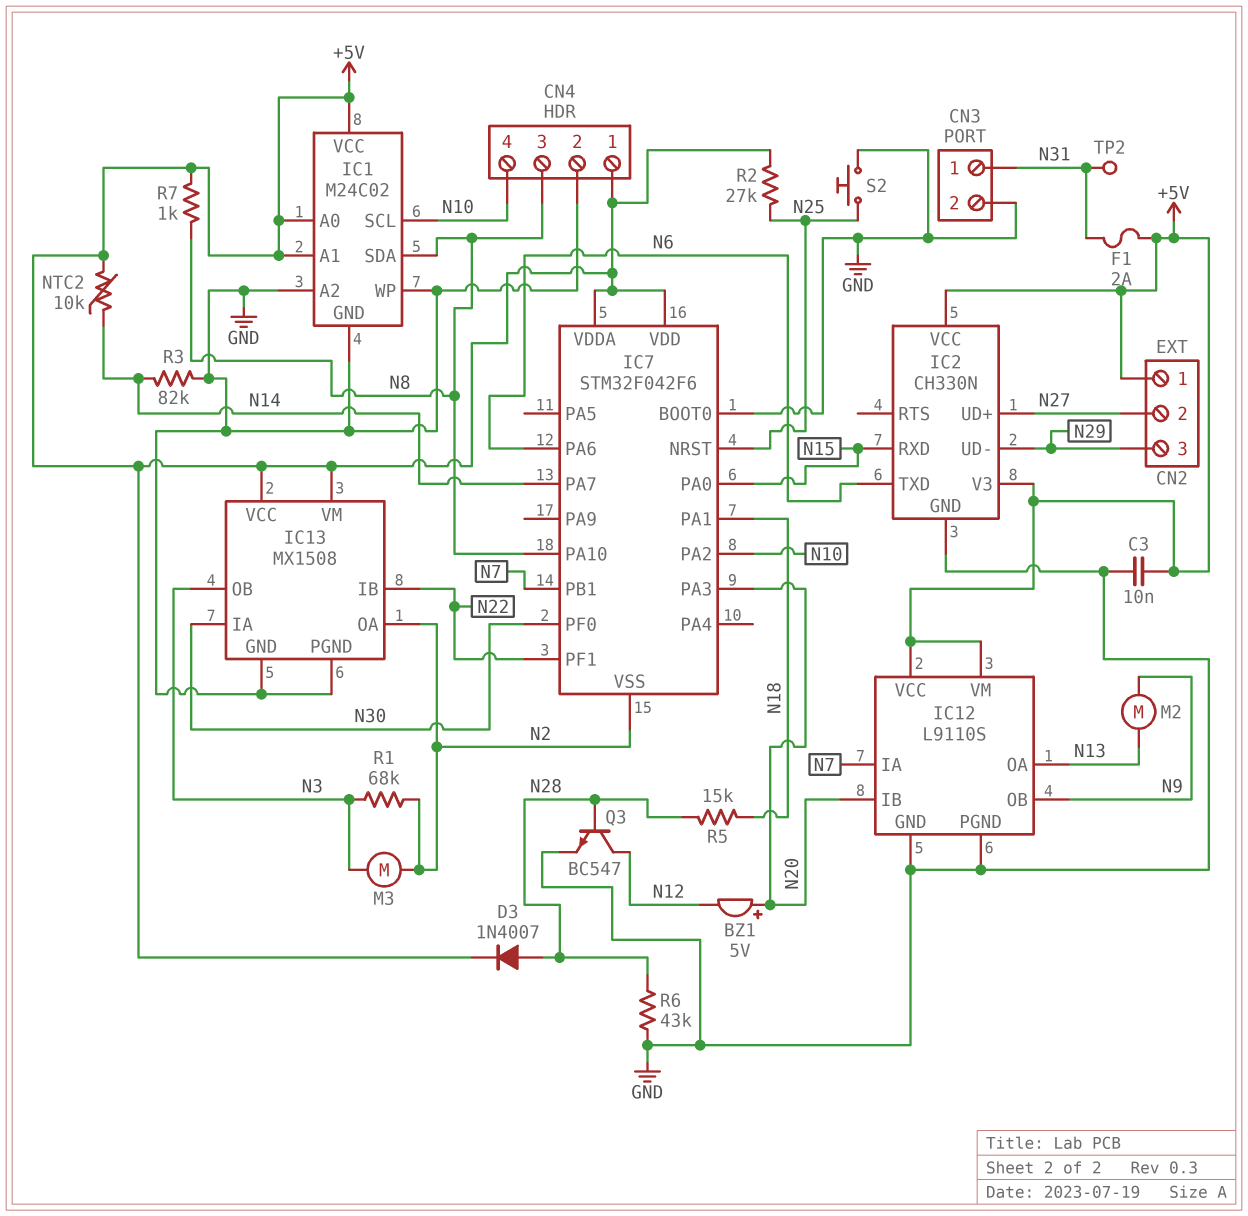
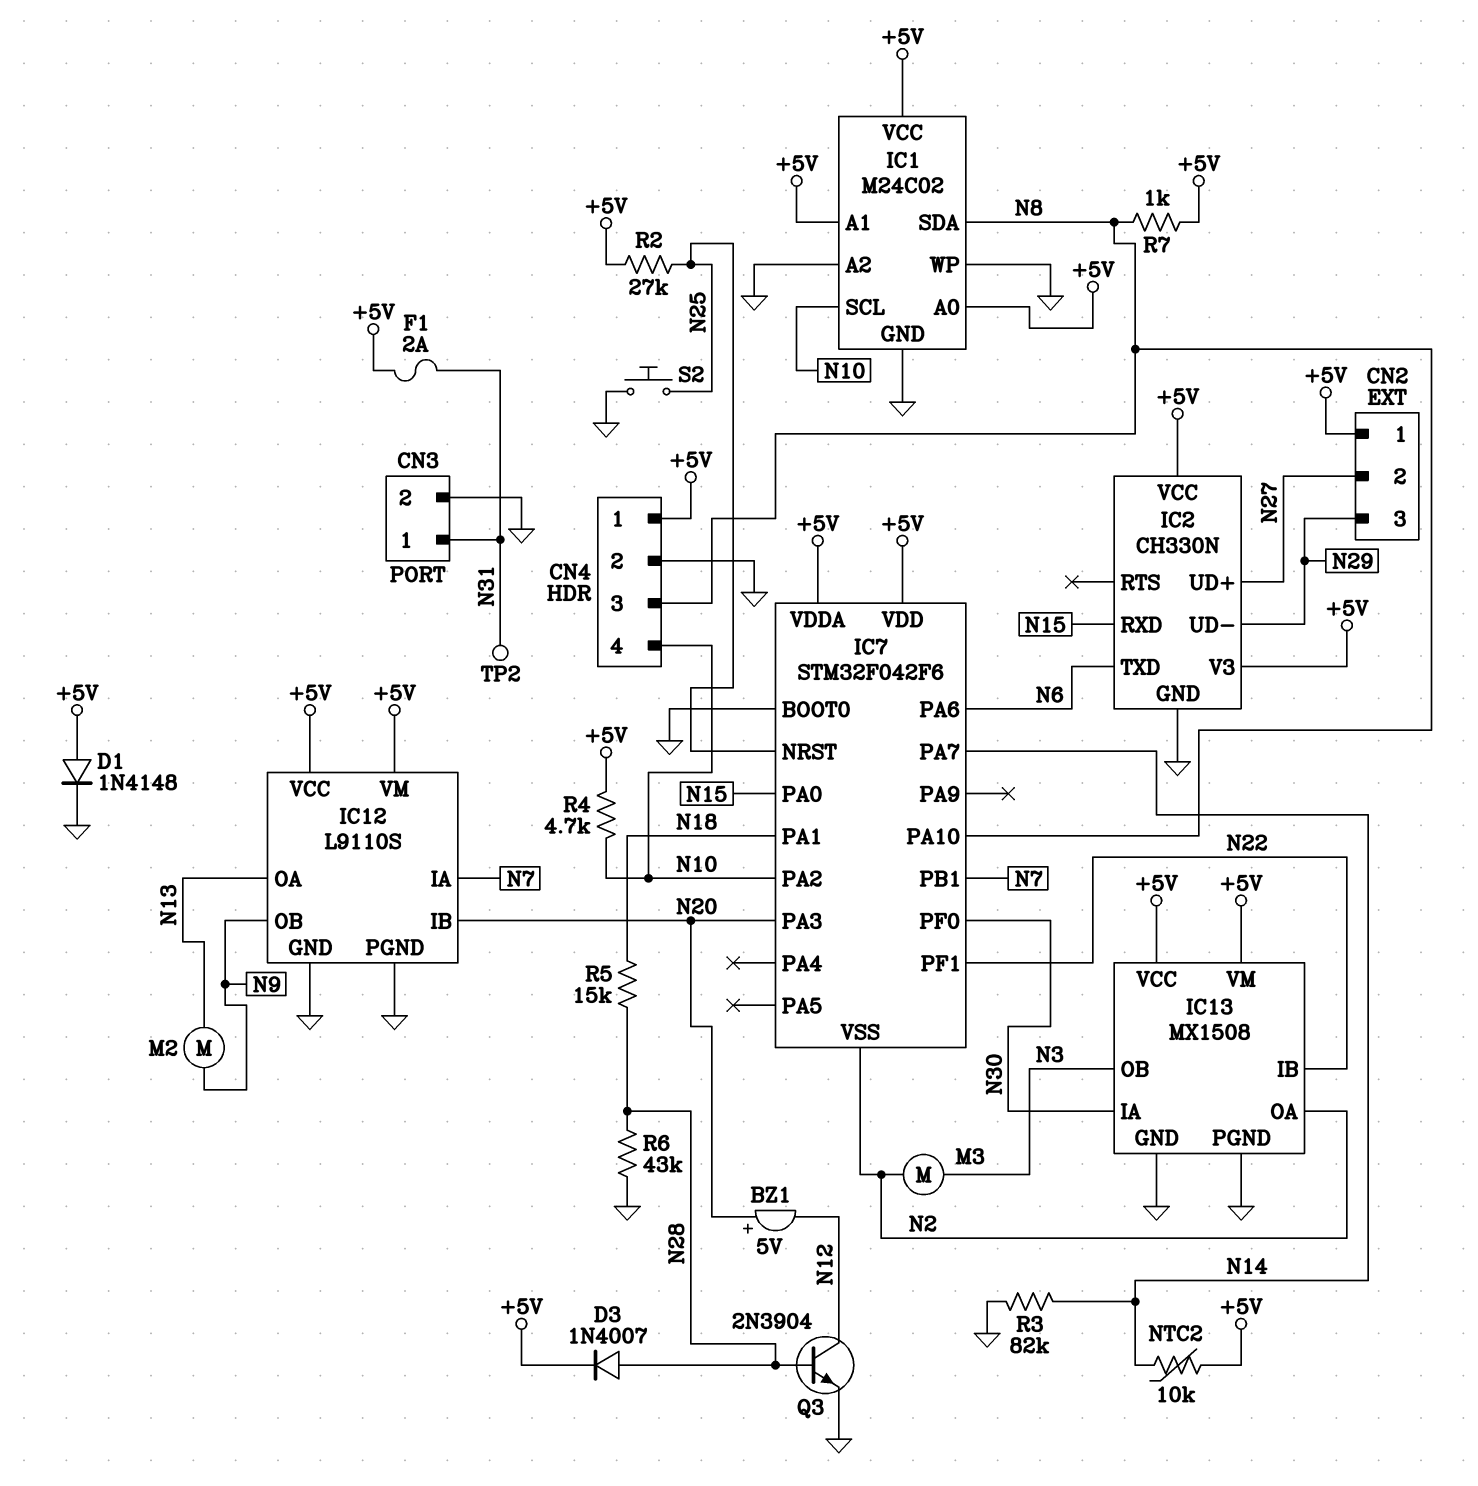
C3: 10nF (+5V, GND) -> none
D1: none -> diode 1N4148 (A +5V, K GND)
Q3: NPN BC547 (B N28, C N12, E GND) -> NPN 2N3904 (B N28, C N12, E GND)
R1: 68k (N2, N3) -> none
R4: none -> 4.7k (+5V, N10)

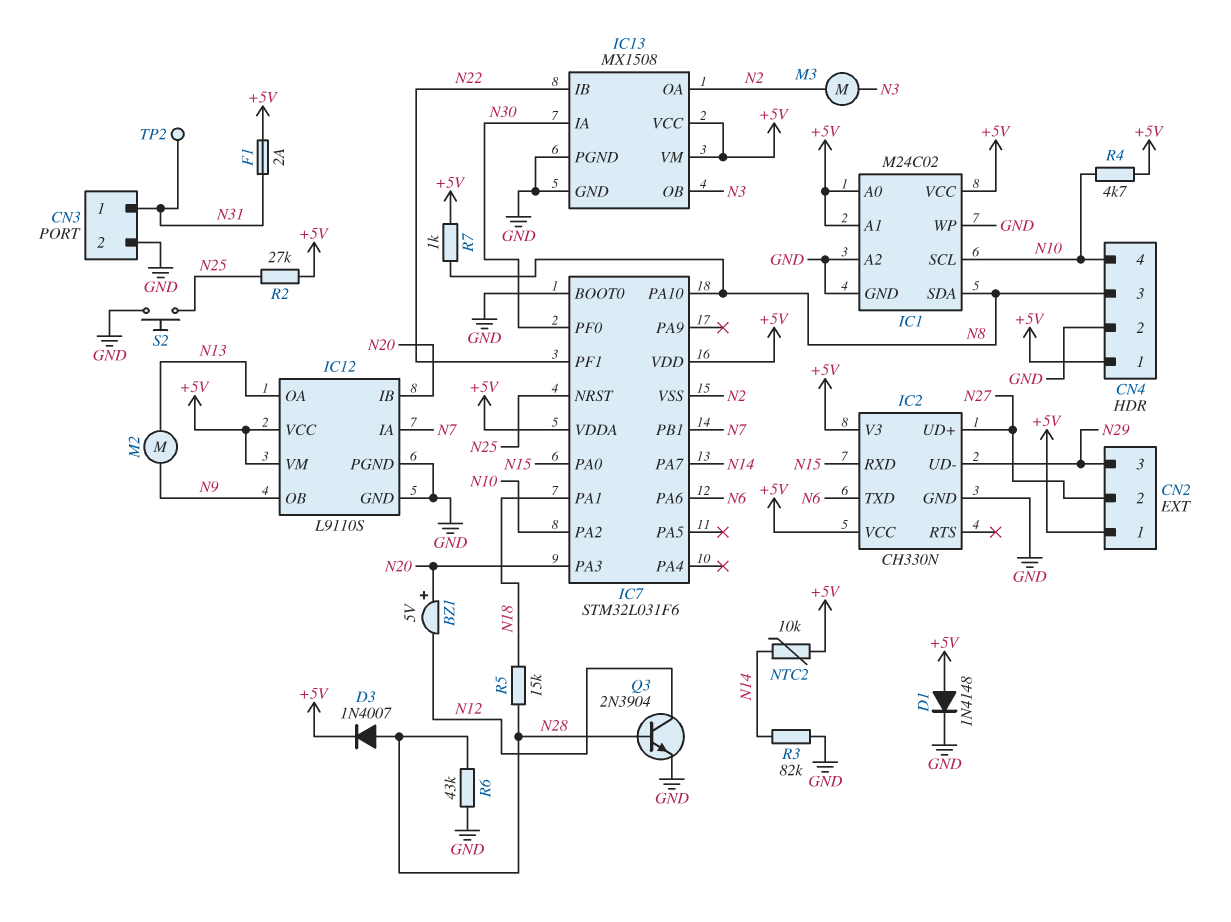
IC7: STM32F042F6 -> STM32L031F6

